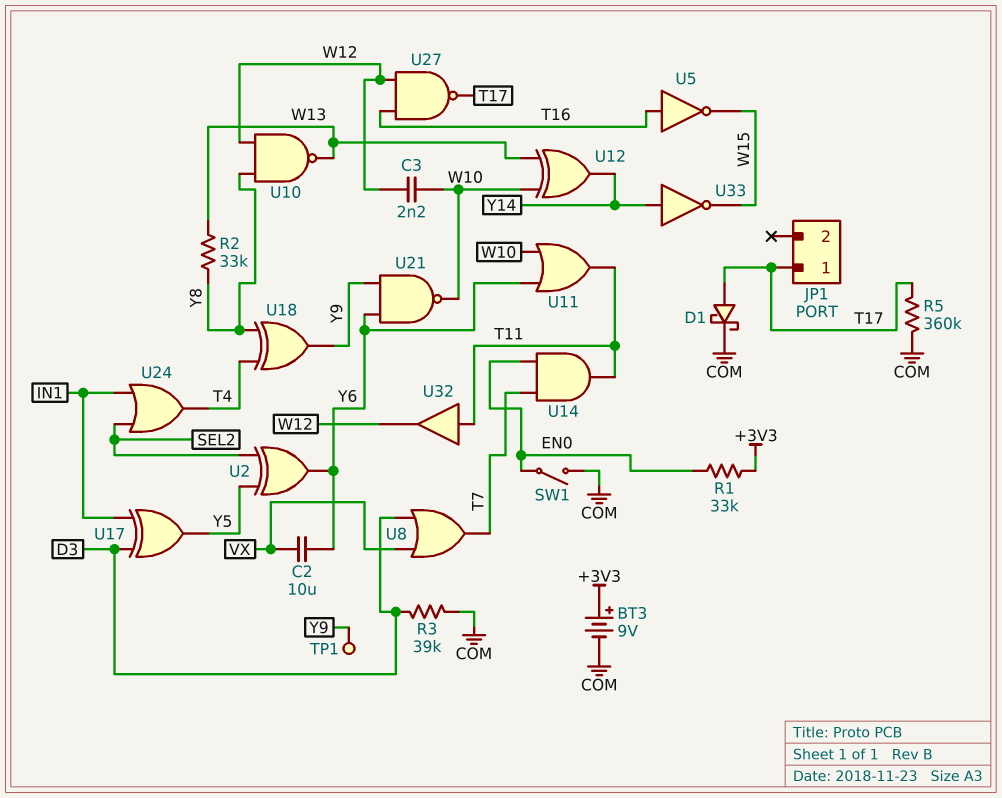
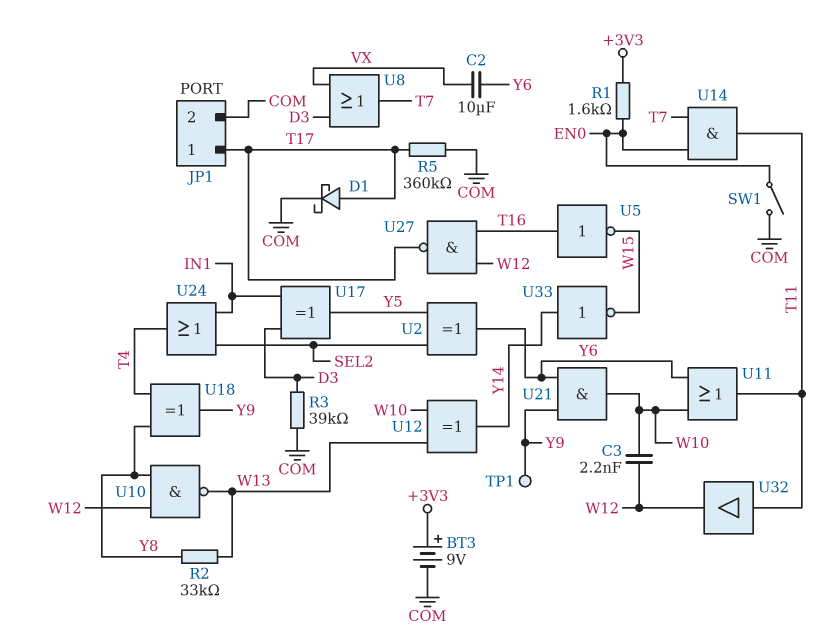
JP1 pin 2: none -> COM
R1: 33k (+3V3, EN0) -> 1.6k (+3V3, EN0)
U21: NAND (in Y6, in Y9, out W10) -> AND (in Y6, in Y9, out W10)

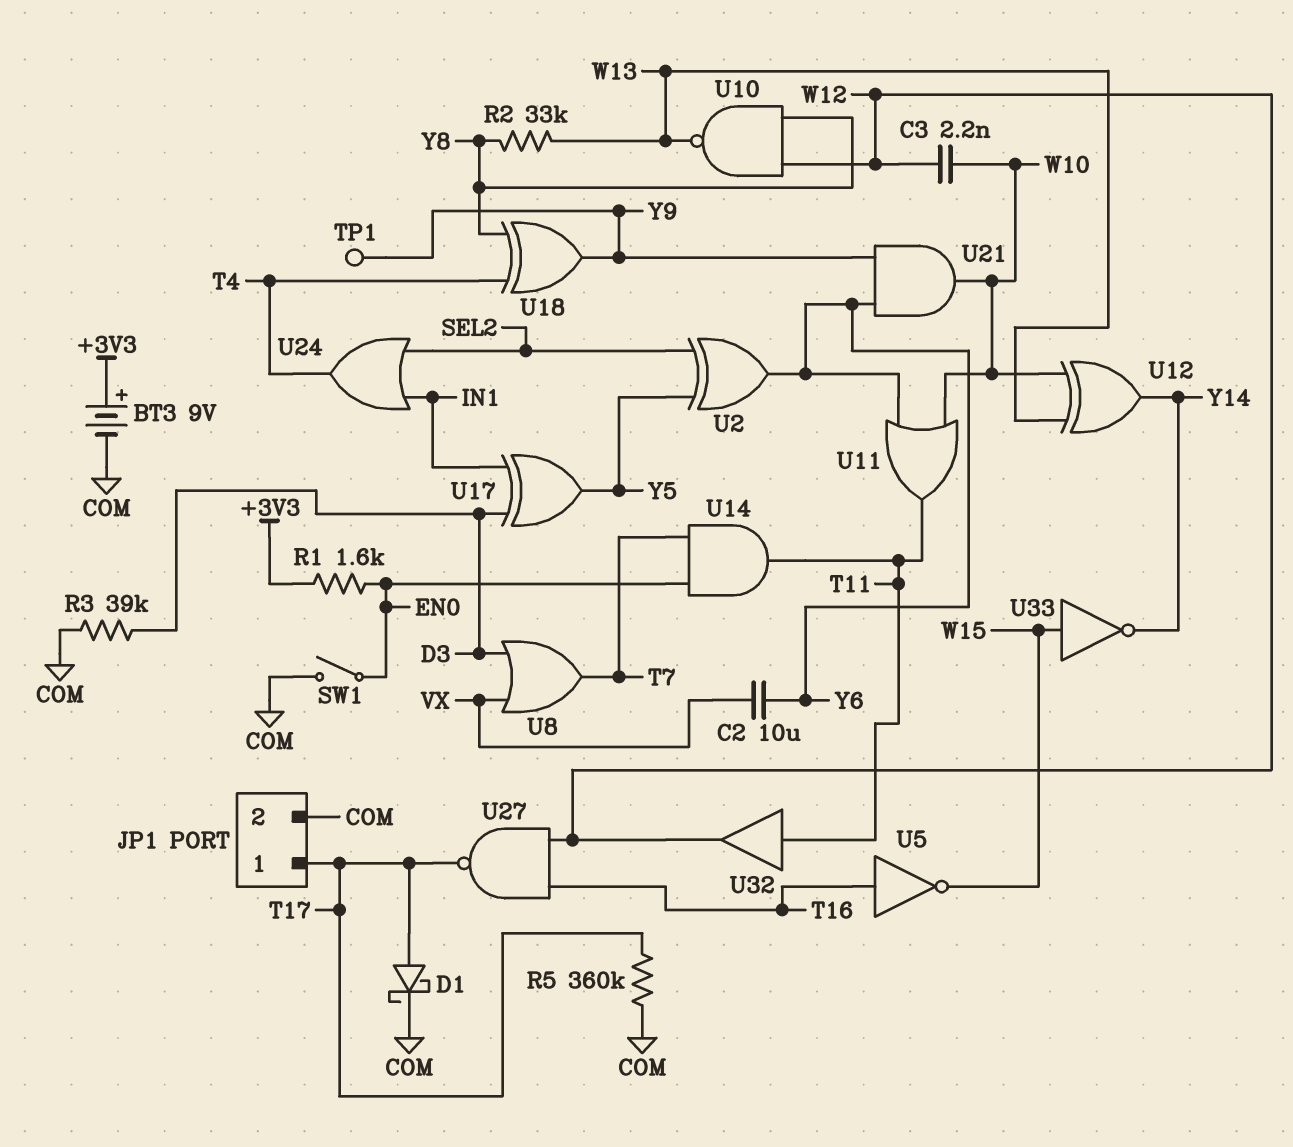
U33: NOT (in Y14, out W15) -> NOT (in W15, out Y14)

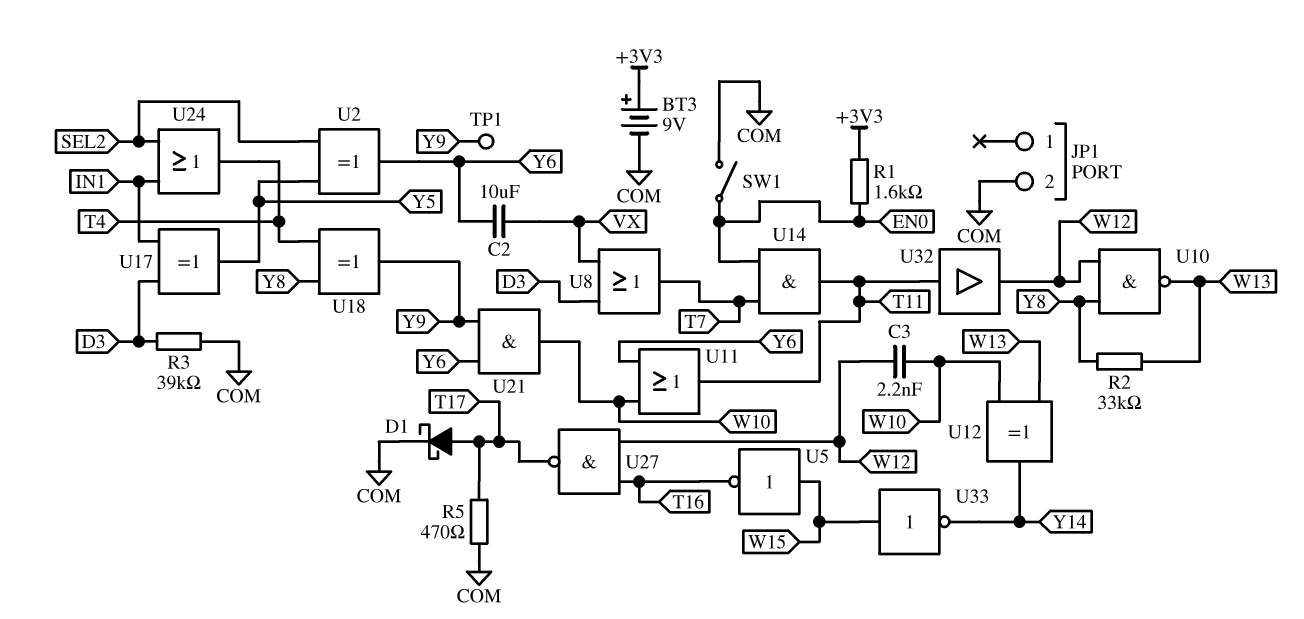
JP1 pin 1: T17 -> none
R5: 360k (COM, T17) -> 470 (COM, T17)
U5: NOT (in T16, out W15) -> NOT (in W15, out T16)

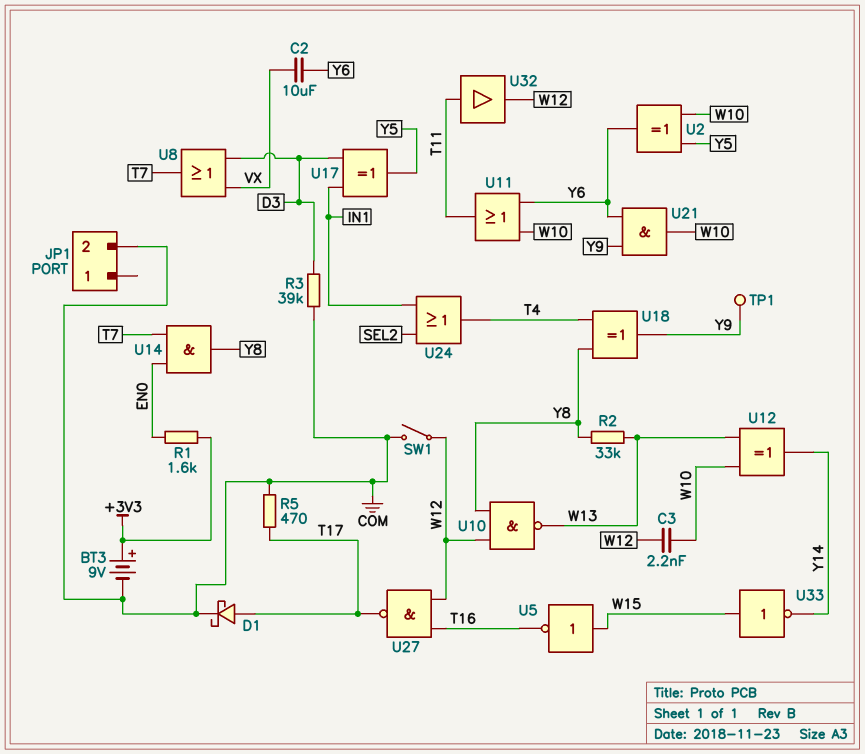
SW1: switch (COM, EN0) -> switch (COM, W12)
U2: XOR (in SEL2, in Y5, out Y6) -> XOR (in W10, in Y5, out Y6)
U14: AND (in EN0, in T7, out T11) -> AND (in EN0, in T7, out Y8)

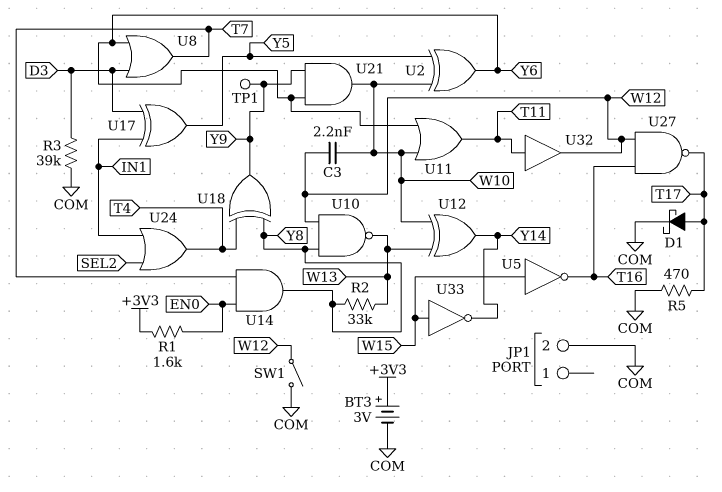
BT3: 9V (plus +3V3, minus COM) -> 3V (plus +3V3, minus COM)
C2: 10uF (VX, Y6) -> none
U8: OR (in D3, in VX, out T7) -> OR (in D3, in Y6, out T7)

